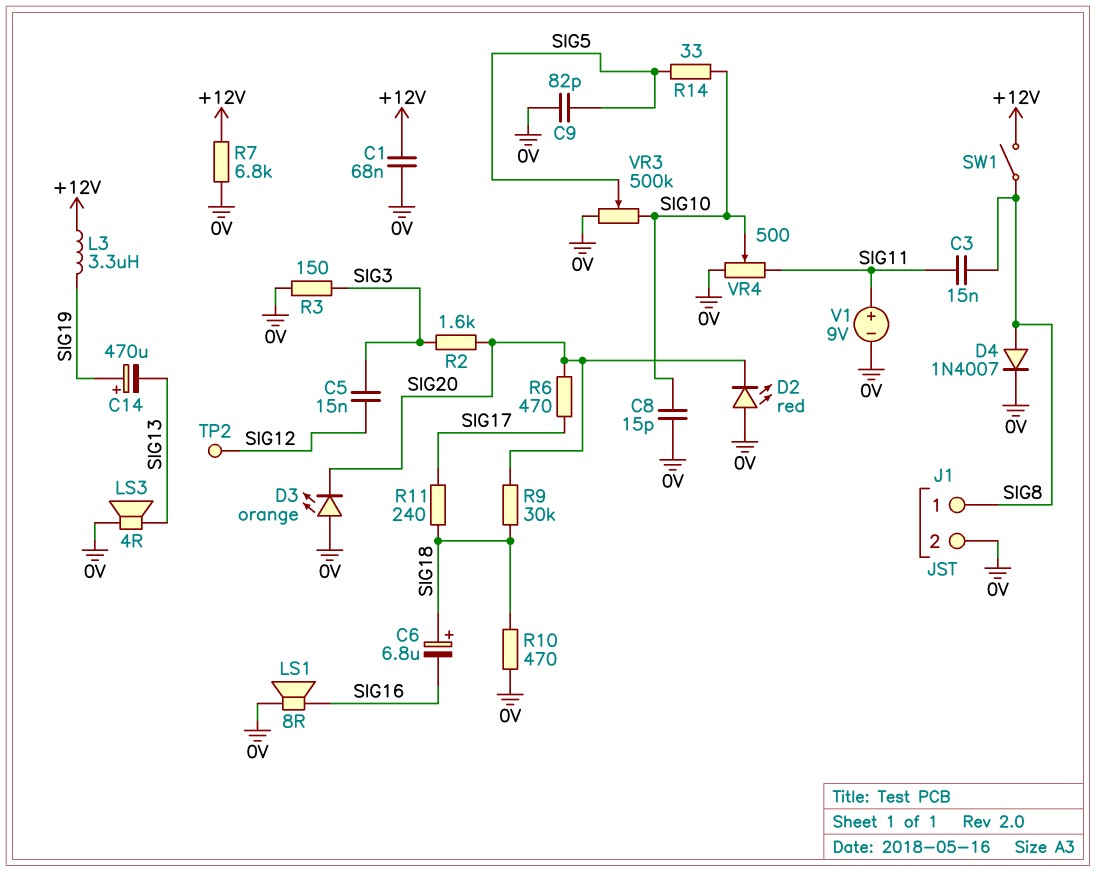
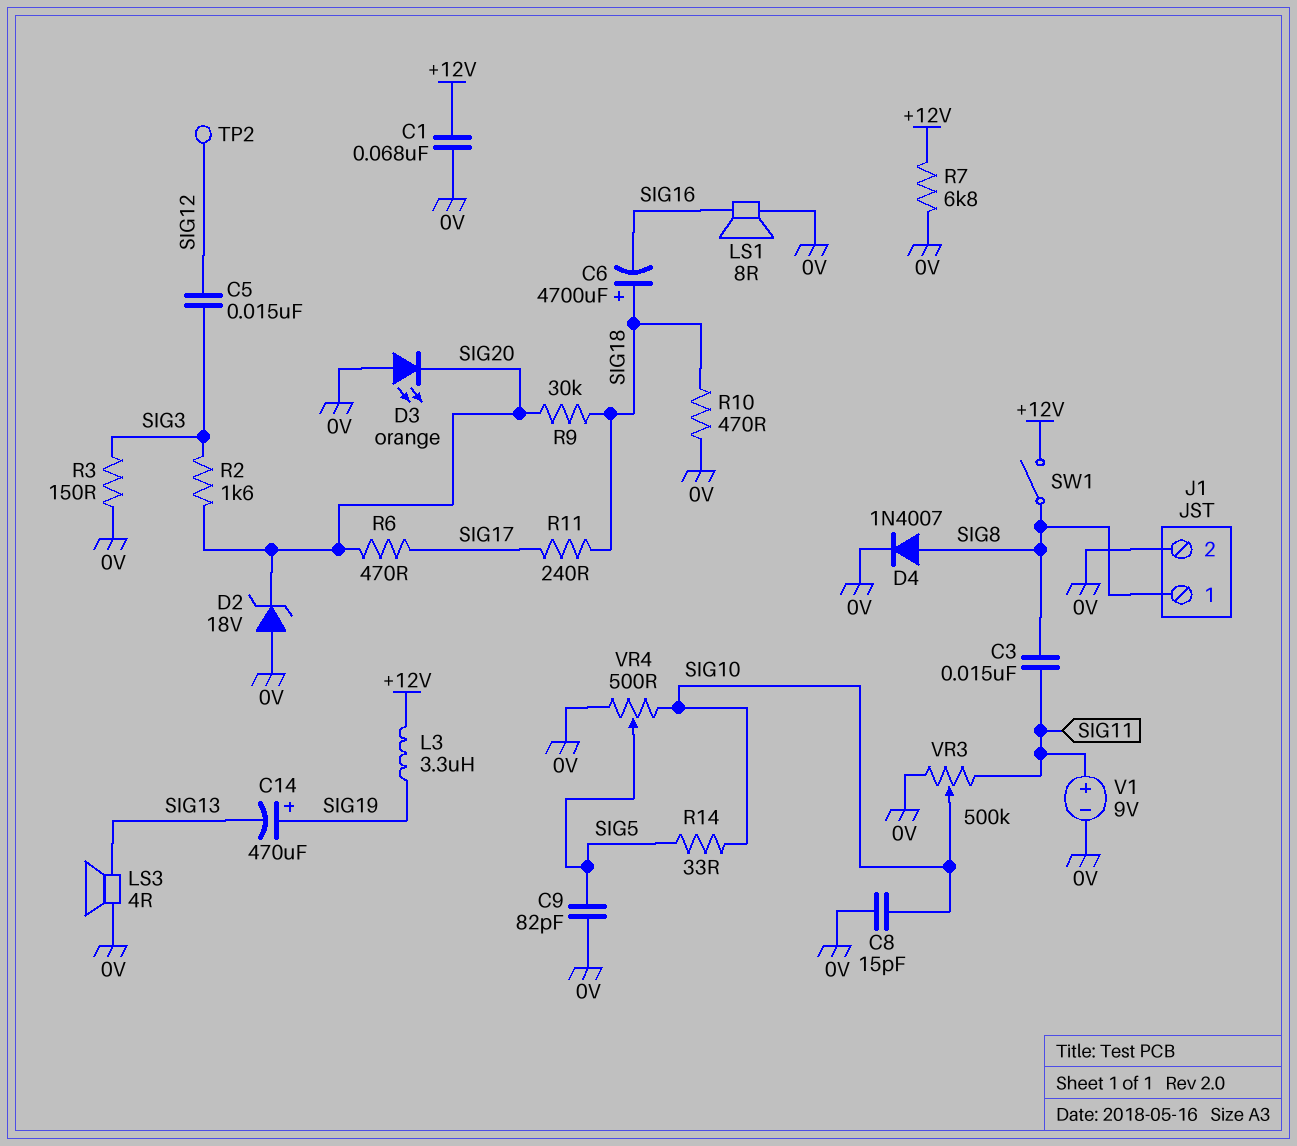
C6: 6.8uF (plus SIG18, minus SIG16) -> 4700uF (plus SIG18, minus SIG16)
D2: LED red (A 0V, K SIG20) -> zener 18V (A 0V, K SIG20)
VR3: 500k (0V, SIG10, wiper SIG5) -> 500k (0V, SIG11, wiper SIG10)
VR4: 500 (0V, SIG11, wiper SIG10) -> 500 (0V, SIG10, wiper SIG5)

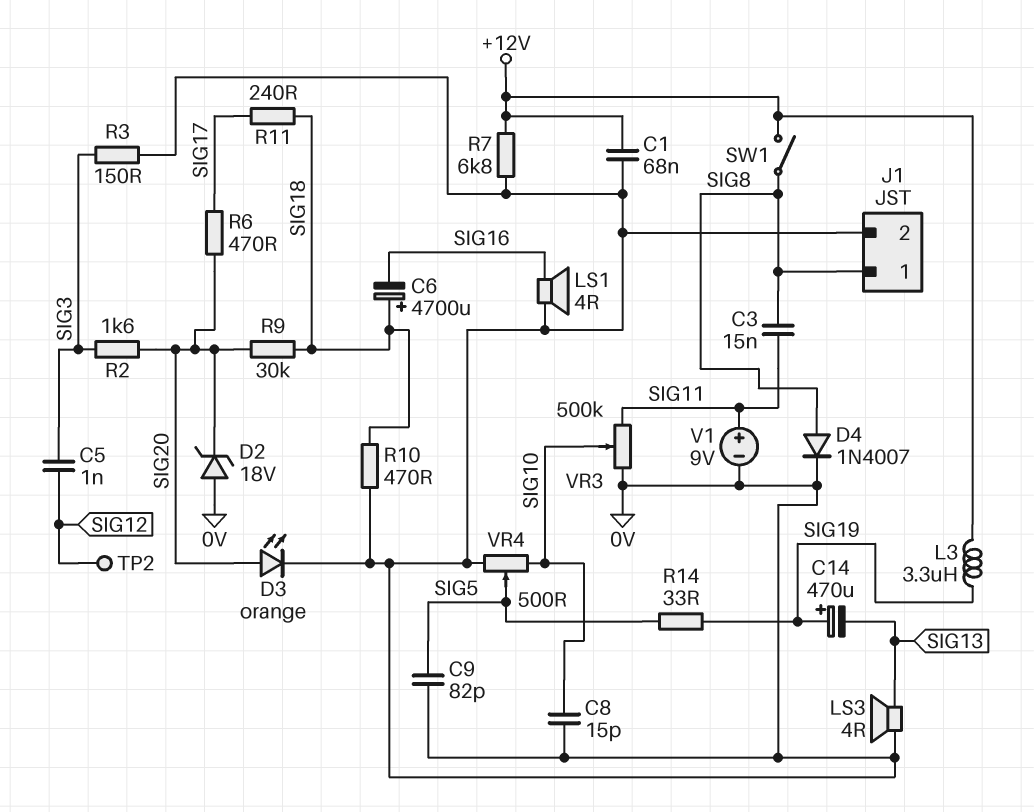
C5: 15nF (SIG3, SIG12) -> 1nF (SIG3, SIG12)
D3: LED orange (A 0V, K SIG20) -> LED orange (A SIG20, K 0V)
LS1: speaker 8R (0V, SIG16) -> speaker 4R (0V, SIG16)
R14: 33 (SIG5, SIG10) -> 33 (SIG5, SIG19)

